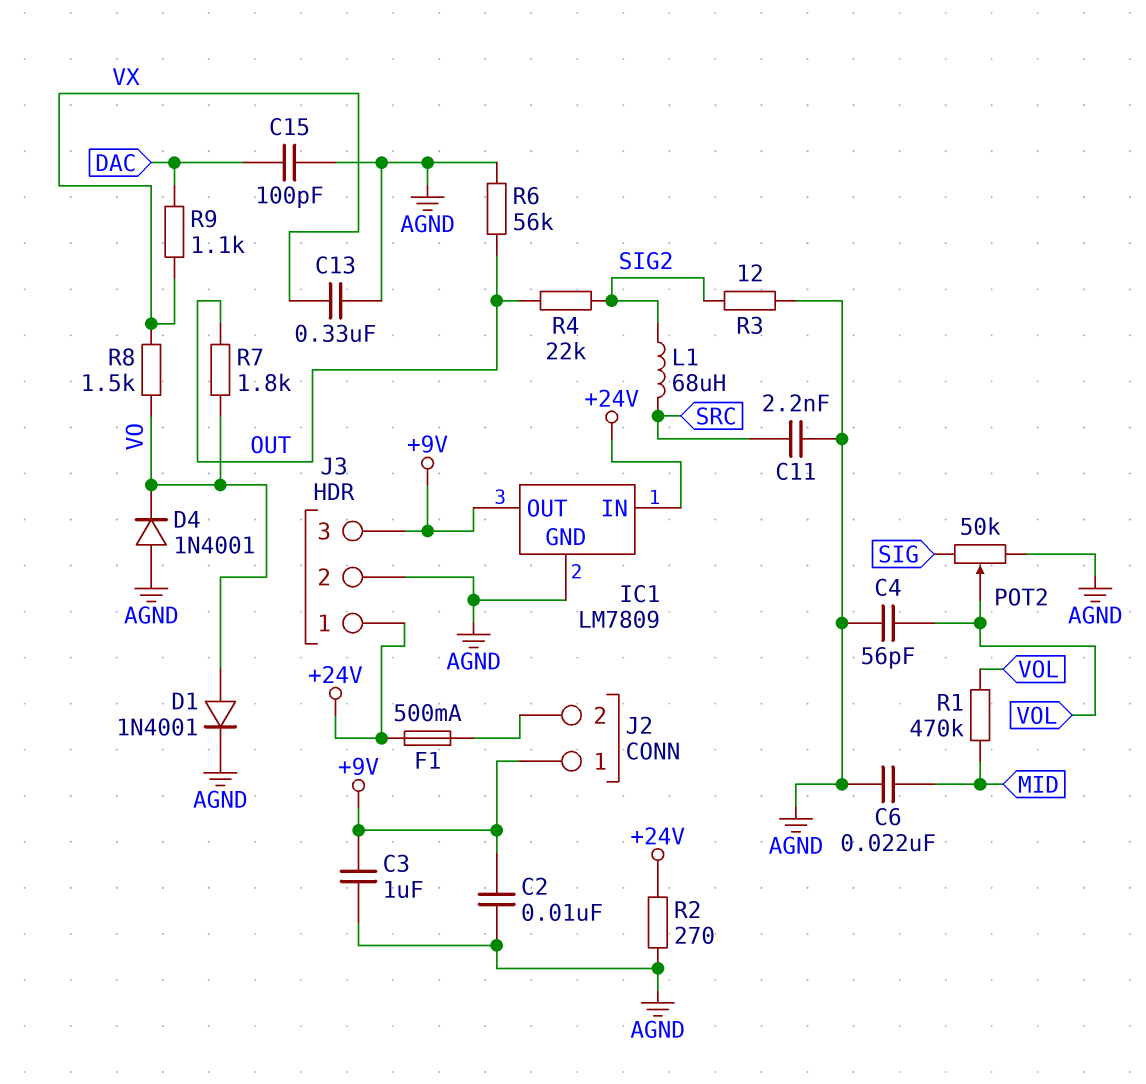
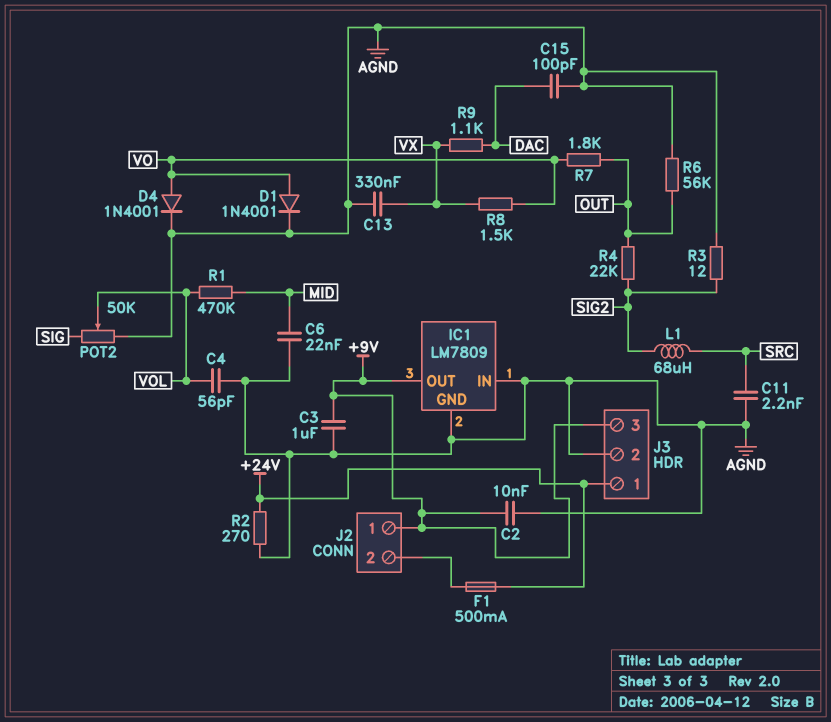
D4: diode 1N4001 (A AGND, K VO) -> diode 1N4001 (A VO, K AGND)
IC1 pin IN: +24V -> AGND

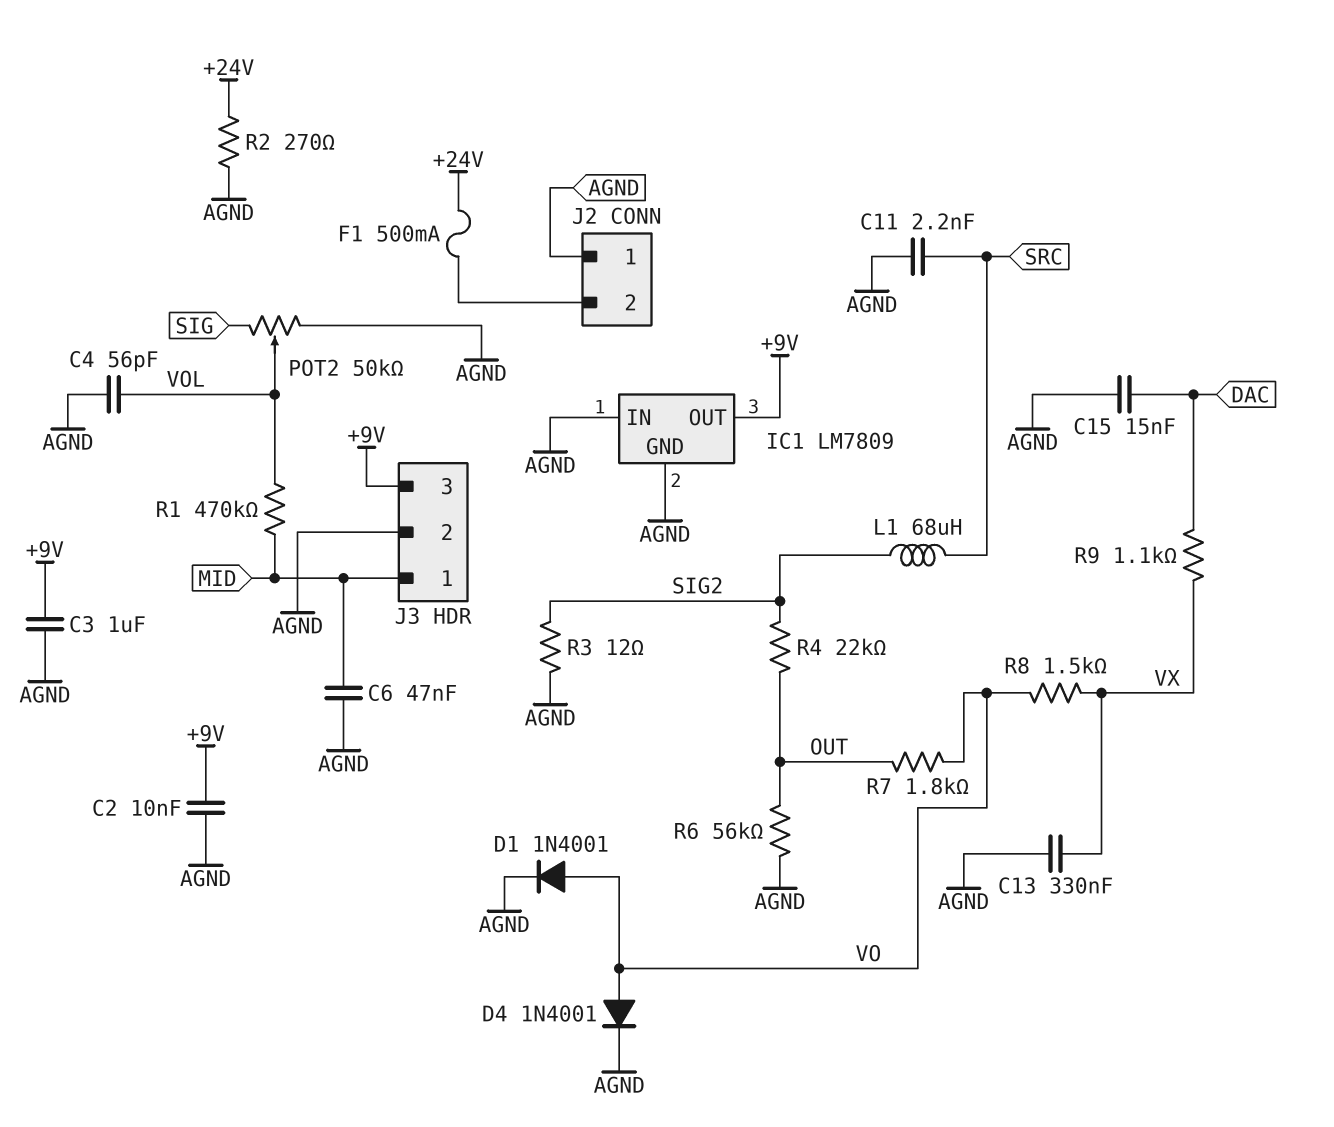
C6: 22nF (AGND, MID) -> 47nF (AGND, MID)
C15: 100pF (AGND, DAC) -> 15nF (AGND, DAC)
J2 pin 1: +9V -> AGND
J3 pin 1: +24V -> MID

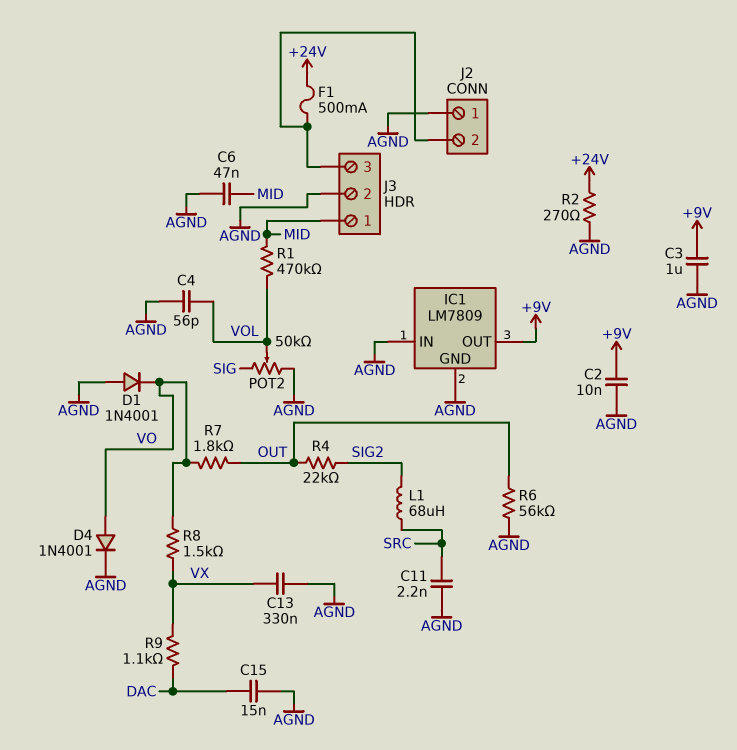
D1: diode 1N4001 (A VO, K AGND) -> diode 1N4001 (A AGND, K VO)
J3 pin 3: +9V -> J2/2
R3: 12 (AGND, SIG2) -> none

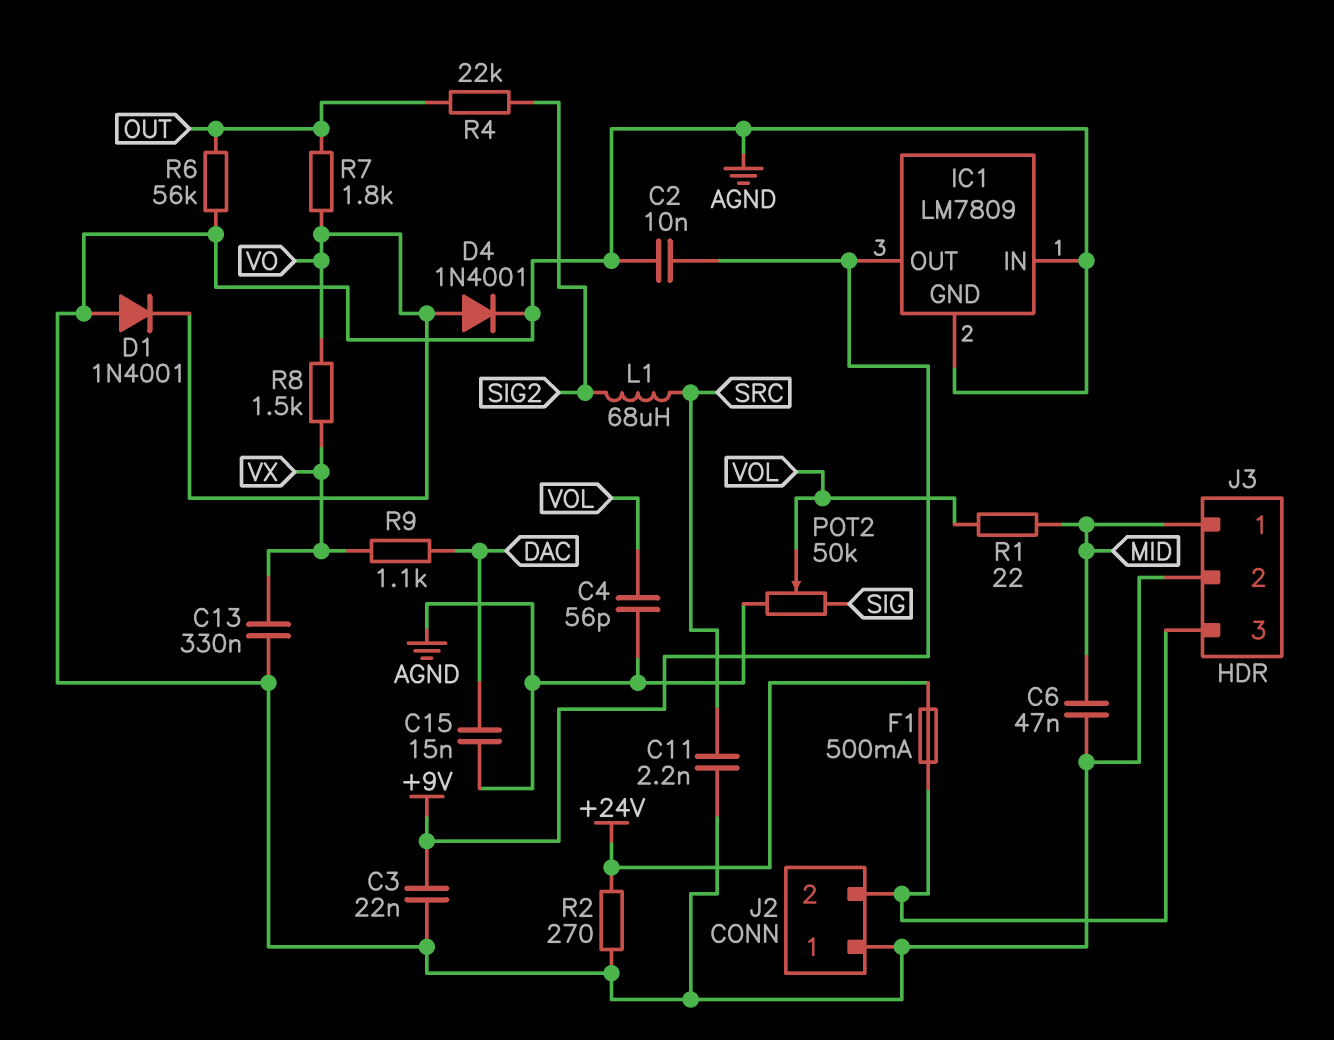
C3: 1uF (+9V, AGND) -> 22nF (+9V, AGND)
R1: 470k (MID, VOL) -> 22 (MID, VOL)

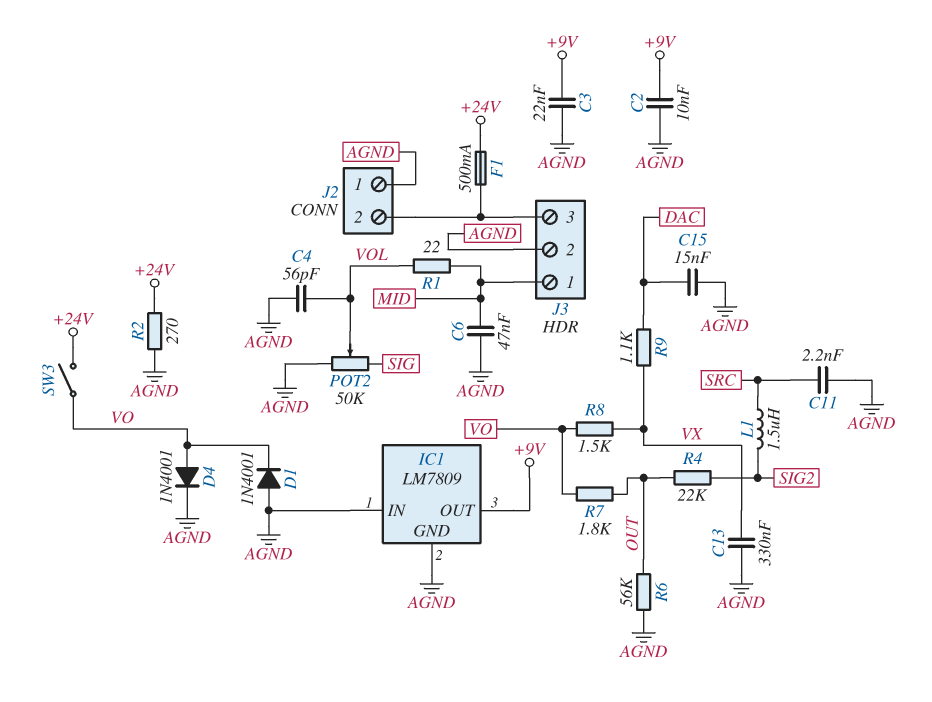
L1: 68uH (SIG2, SRC) -> 1.5uH (SIG2, SRC)
SW3: none -> switch (+24V, VO)

